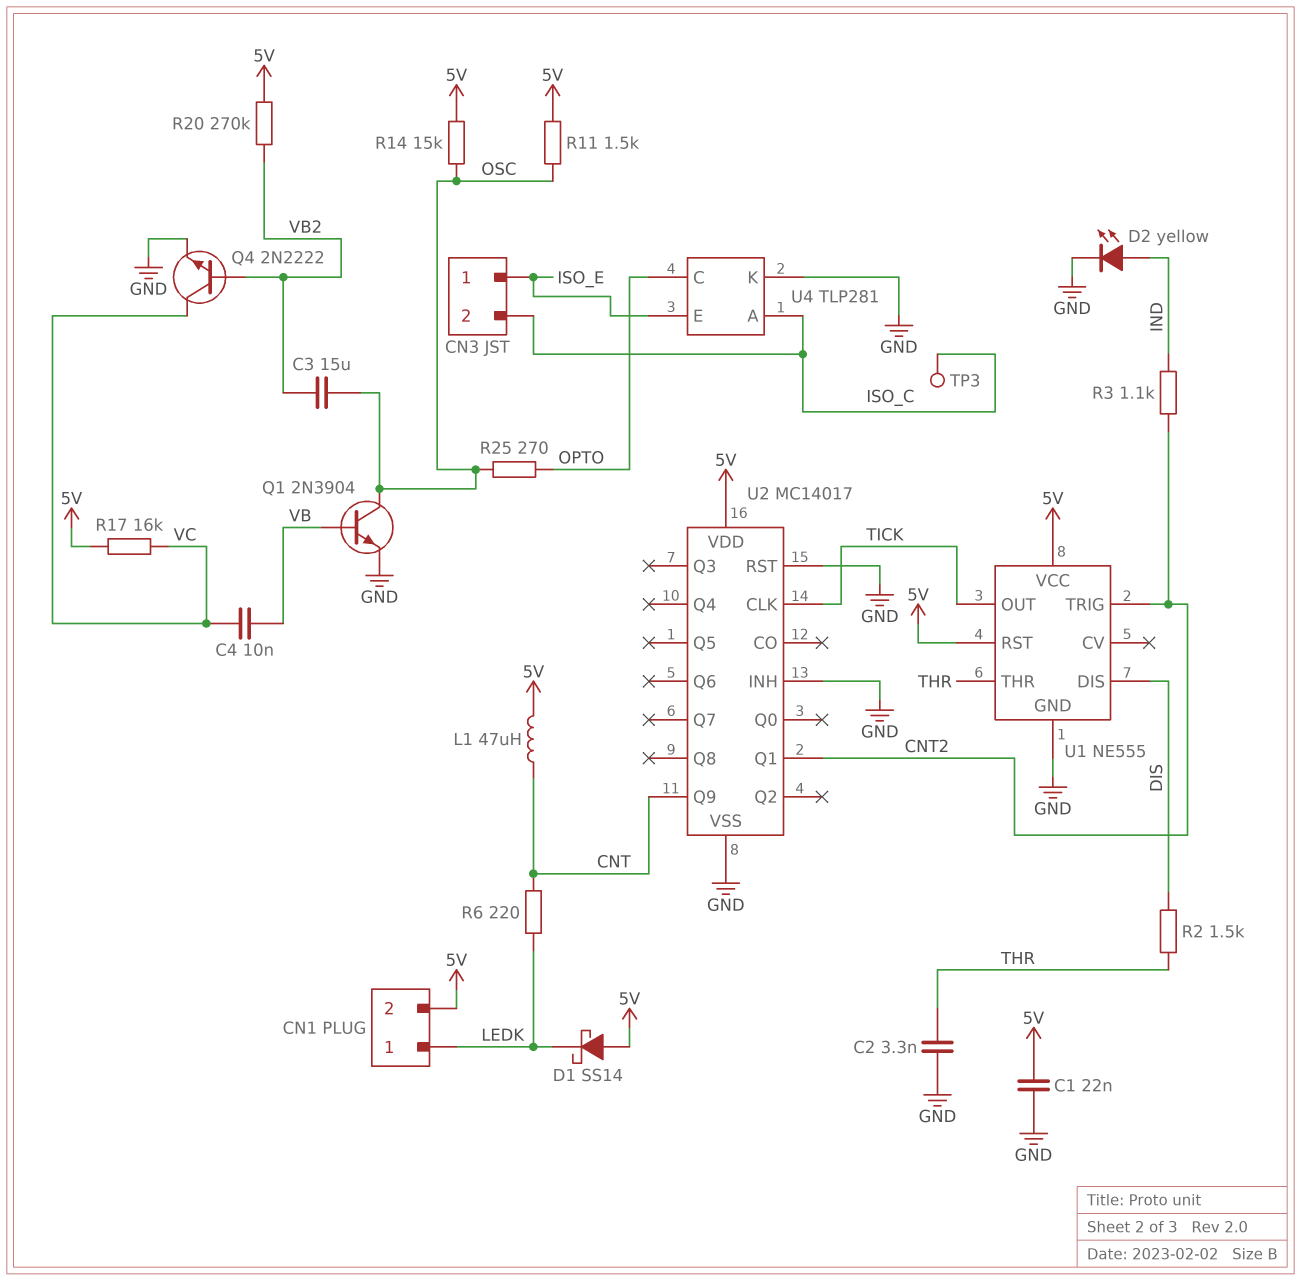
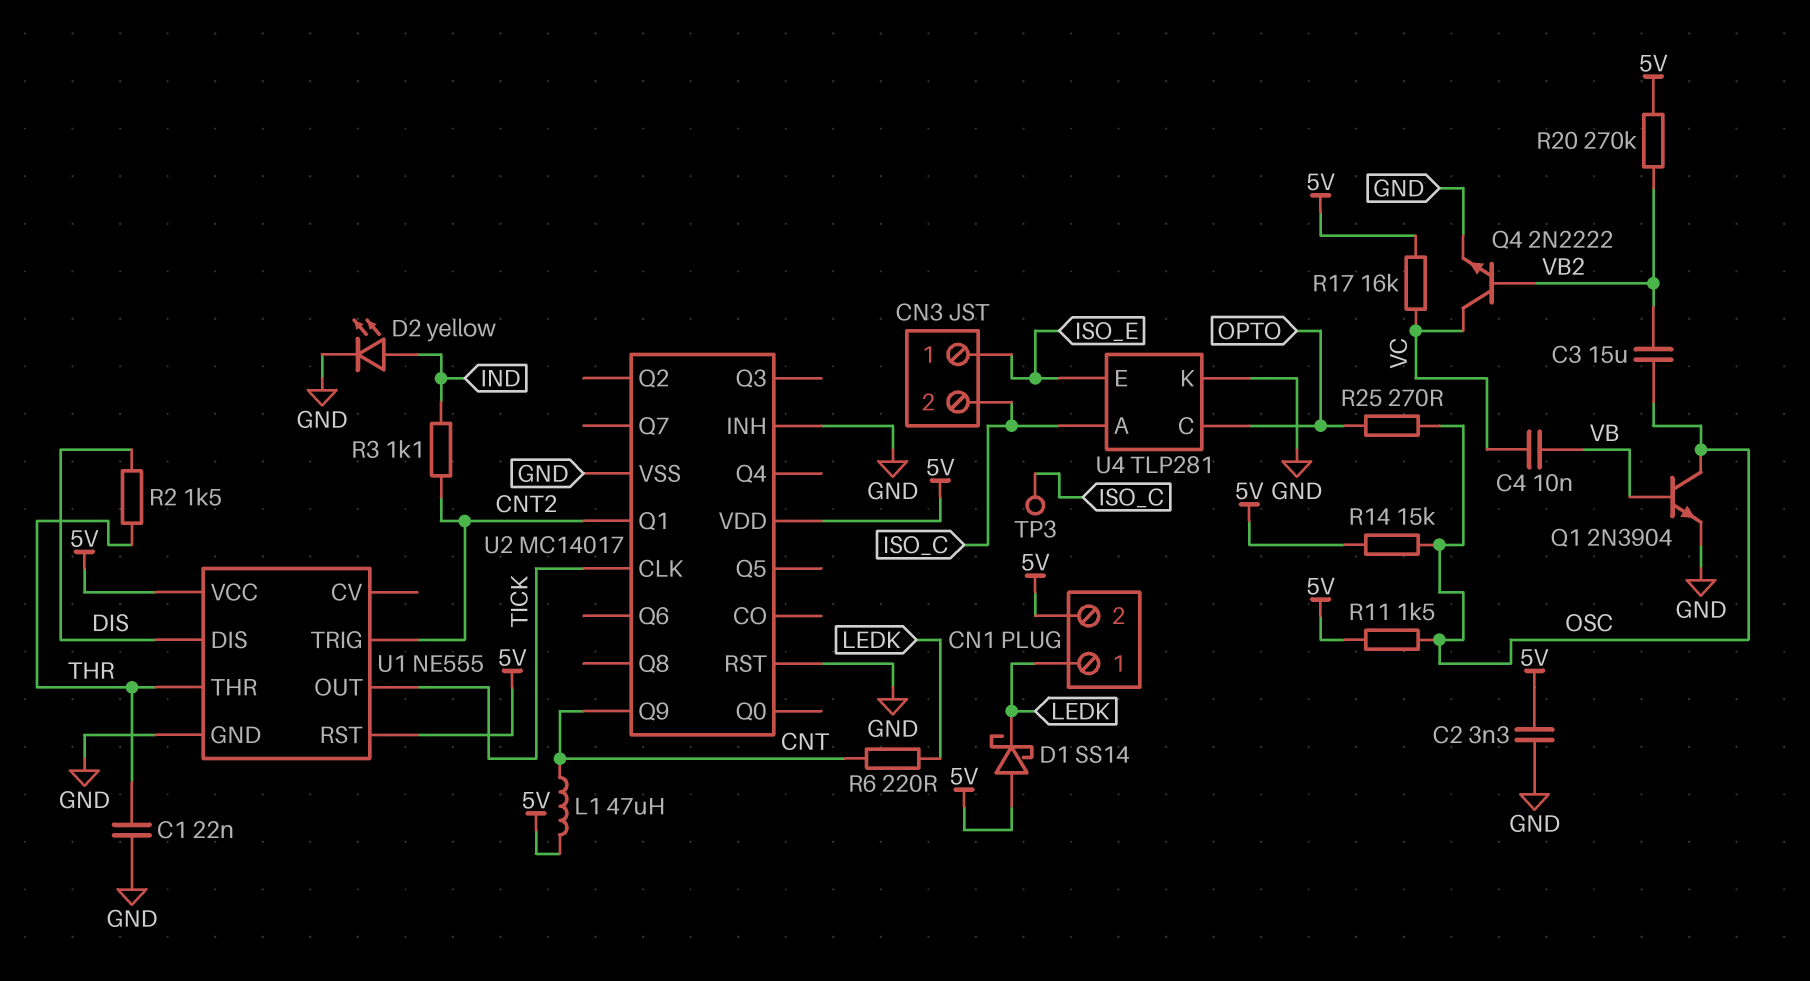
C1: 22nF (5V, GND) -> 22nF (GND, THR)
C2: 3.3nF (GND, THR) -> 3.3nF (5V, GND)

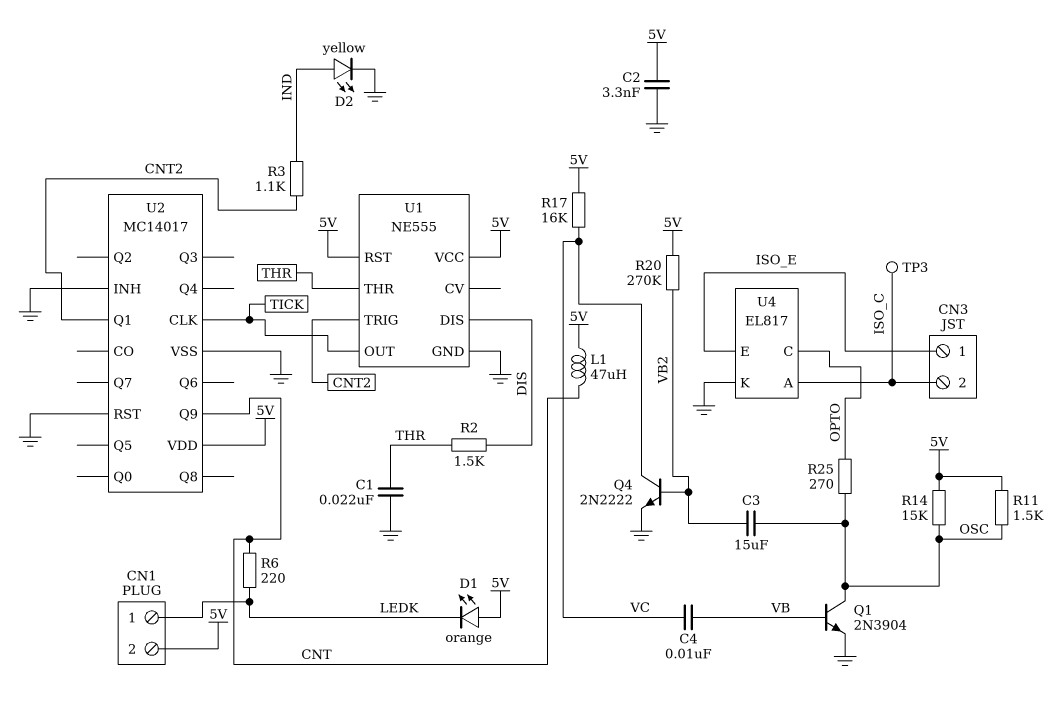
D1: schottky SS14 (A 5V, K LEDK) -> LED orange (A 5V, K LEDK)
U4: TLP281 -> EL817

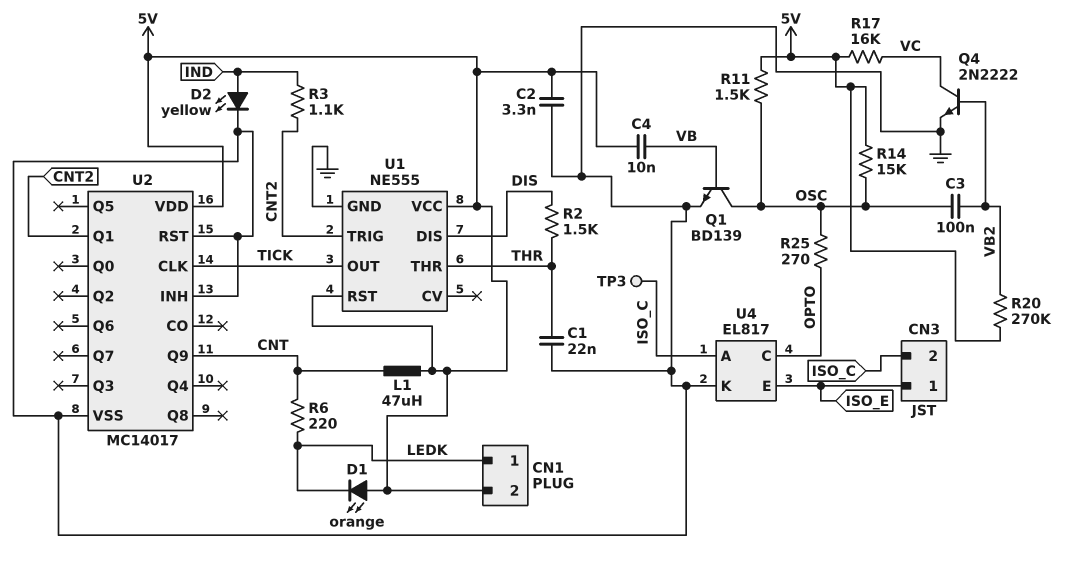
C3: 15uF (OSC, VB2) -> 100nF (OSC, VB2)
C4: 10nF (VB, VC) -> 10nF (5V, VB)
Q1: NPN 2N3904 (B VB, C OSC, E GND) -> NPN BD139 (B VB, C OSC, E GND)

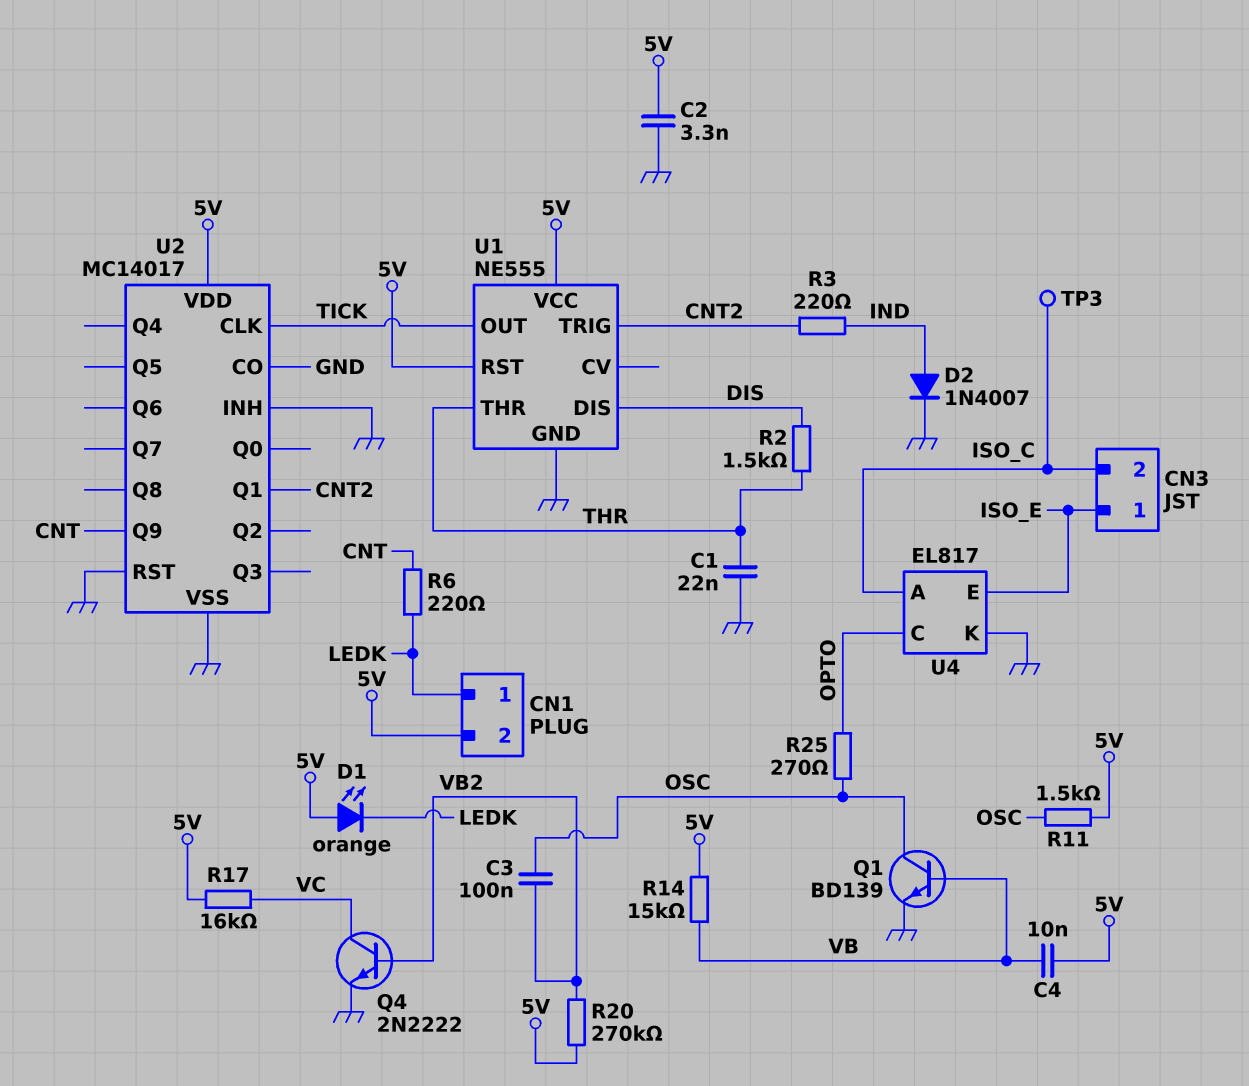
D2: LED yellow (A IND, K GND) -> diode 1N4007 (A IND, K GND)
L1: 47uH (5V, CNT) -> none
R3: 1.1k (CNT2, IND) -> 220 (CNT2, IND)
R14: 15k (5V, OSC) -> 15k (5V, VB)
U2 pin CO: none -> GND

